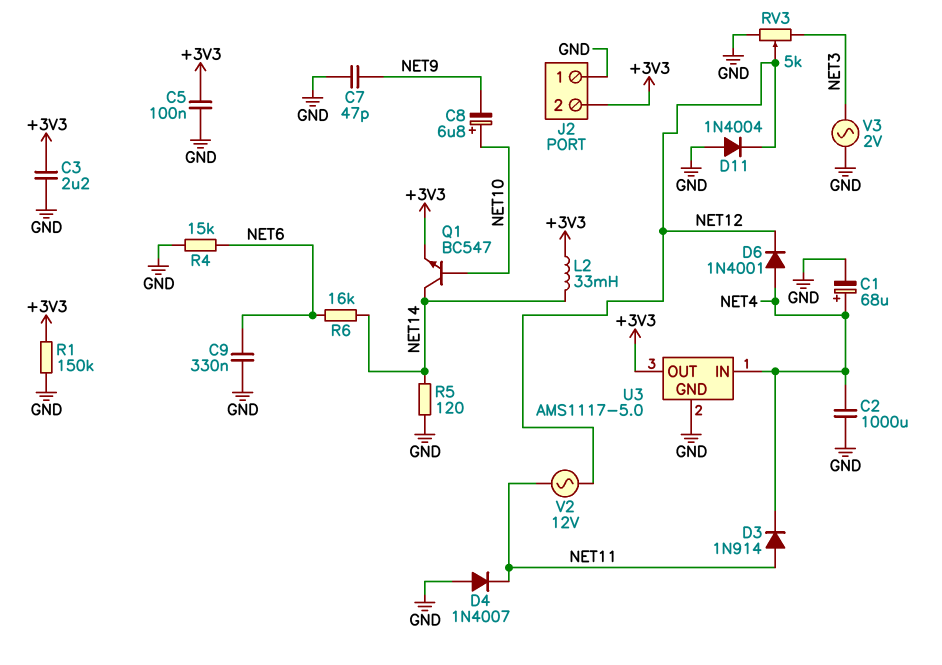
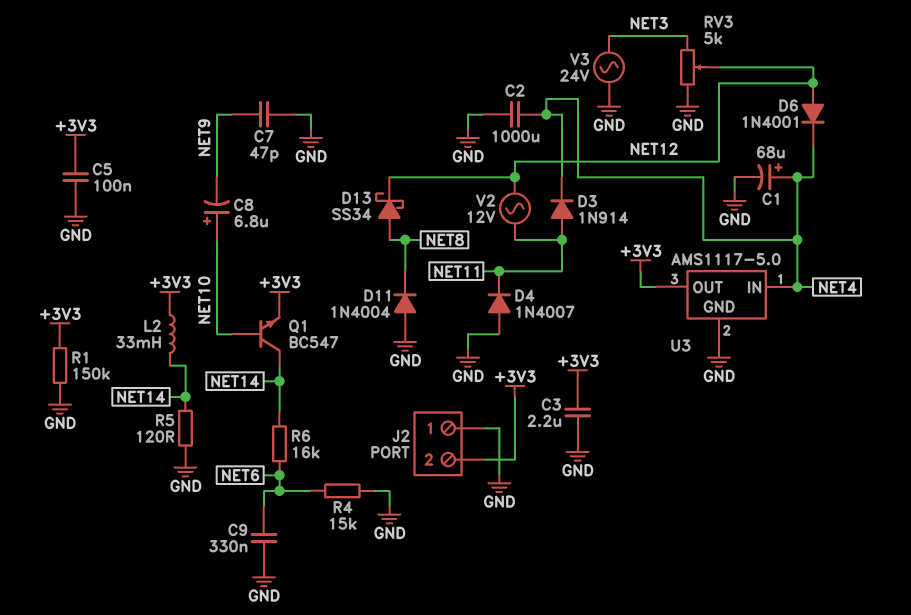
D6: diode 1N4001 (A NET4, K NET12) -> diode 1N4001 (A NET12, K NET4)
D11: diode 1N4004 (A GND, K NET12) -> diode 1N4004 (A GND, K NET8)
D13: none -> schottky SS34 (A NET8, K NET12)
V3: AC 2V (GND, NET3) -> AC 24V (GND, NET3)

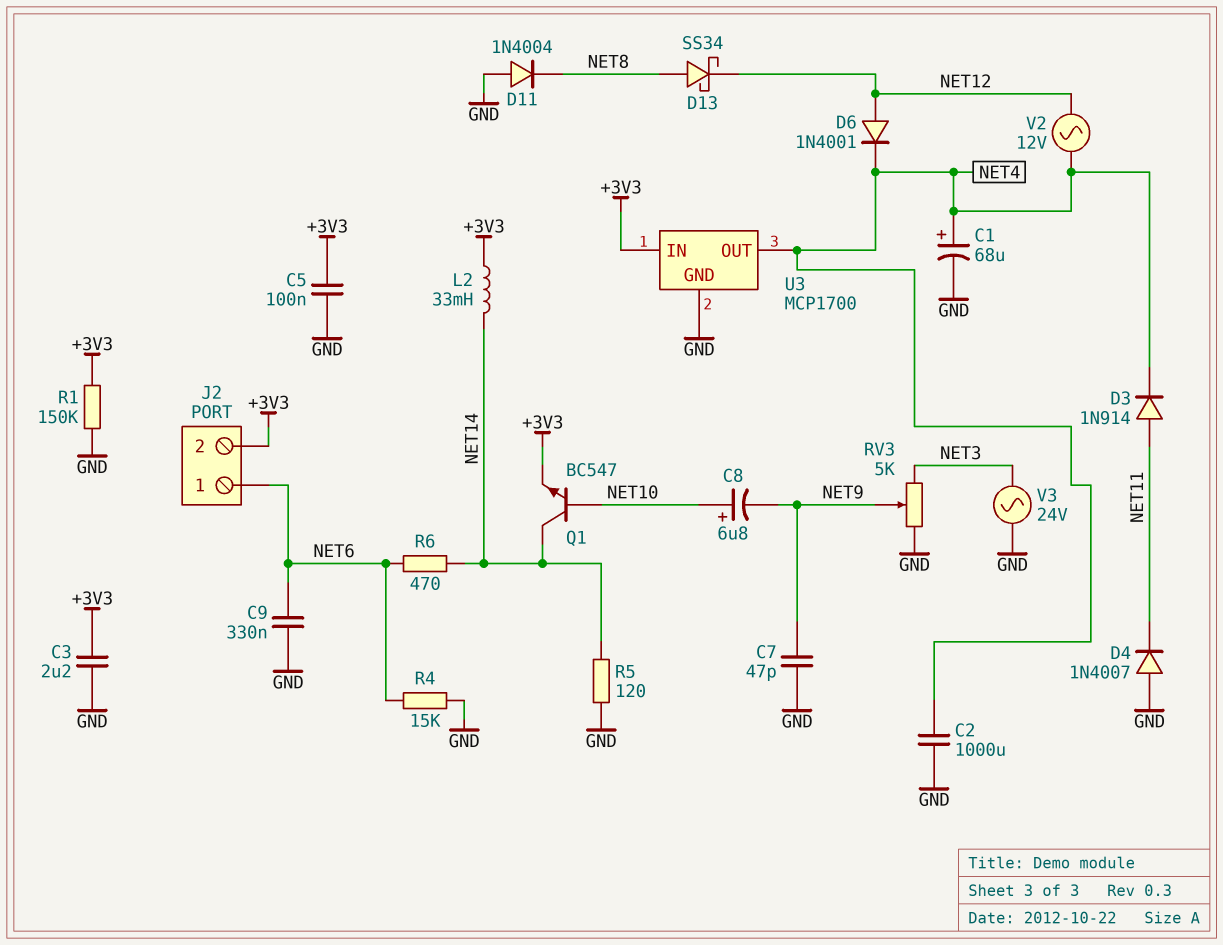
J2 pin 1: GND -> NET6
R6: 16k (NET6, NET14) -> 470 (NET6, NET14)
RV3: 5k (GND, NET3, wiper NET12) -> 5k (GND, NET3, wiper NET9)
U3: AMS1117-5.0 -> MCP1700
U3 pin IN: NET4 -> +3V3
U3 pin OUT: +3V3 -> NET4
V2: AC 12V (NET11, NET12) -> AC 12V (NET4, NET12)

